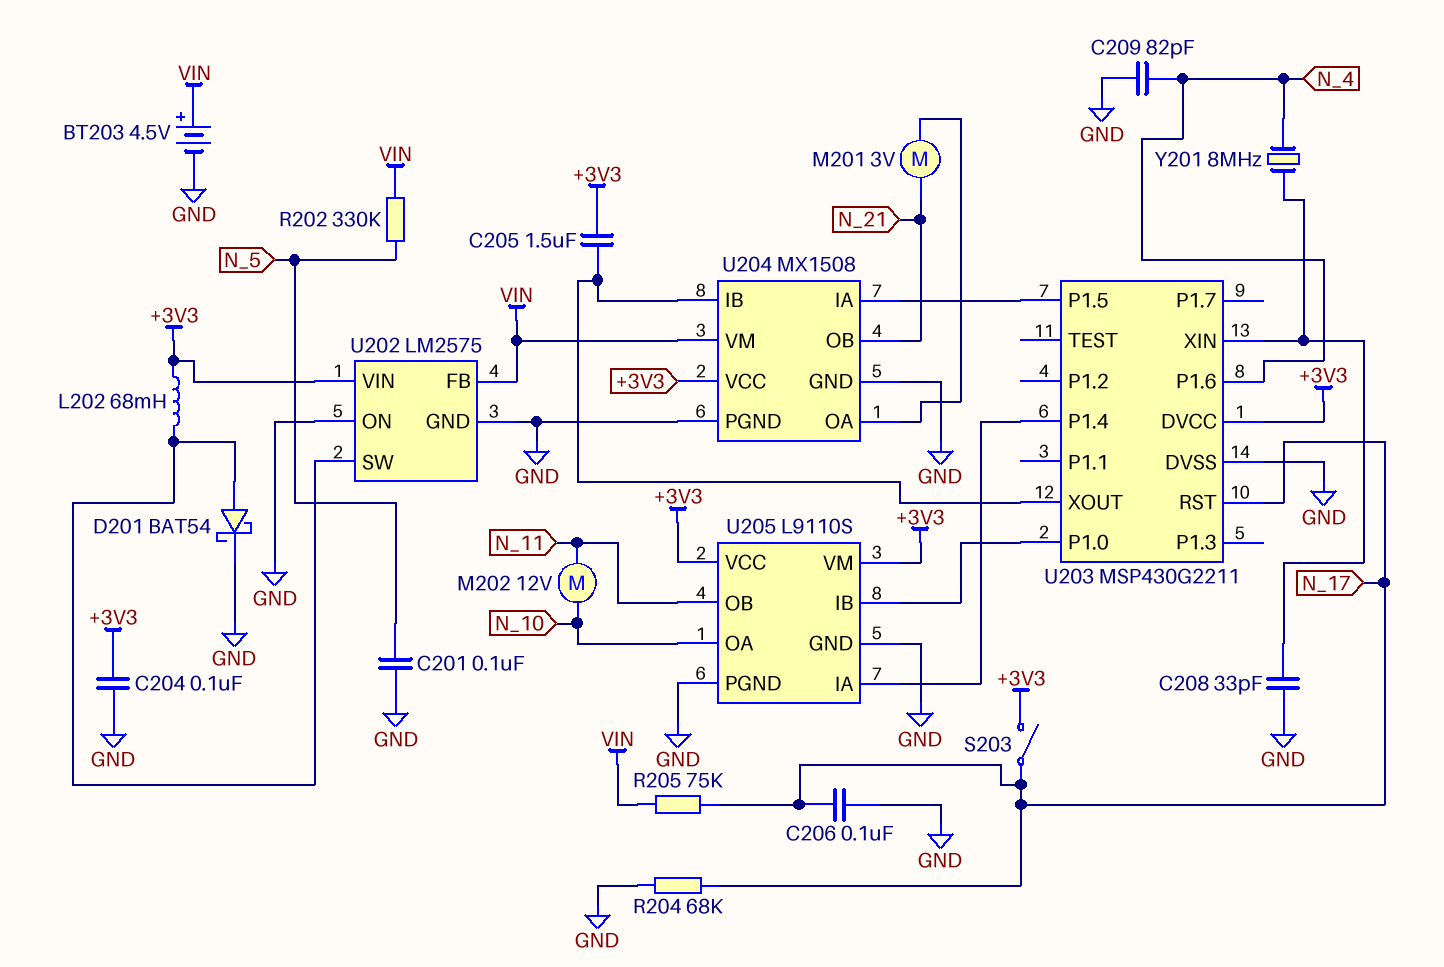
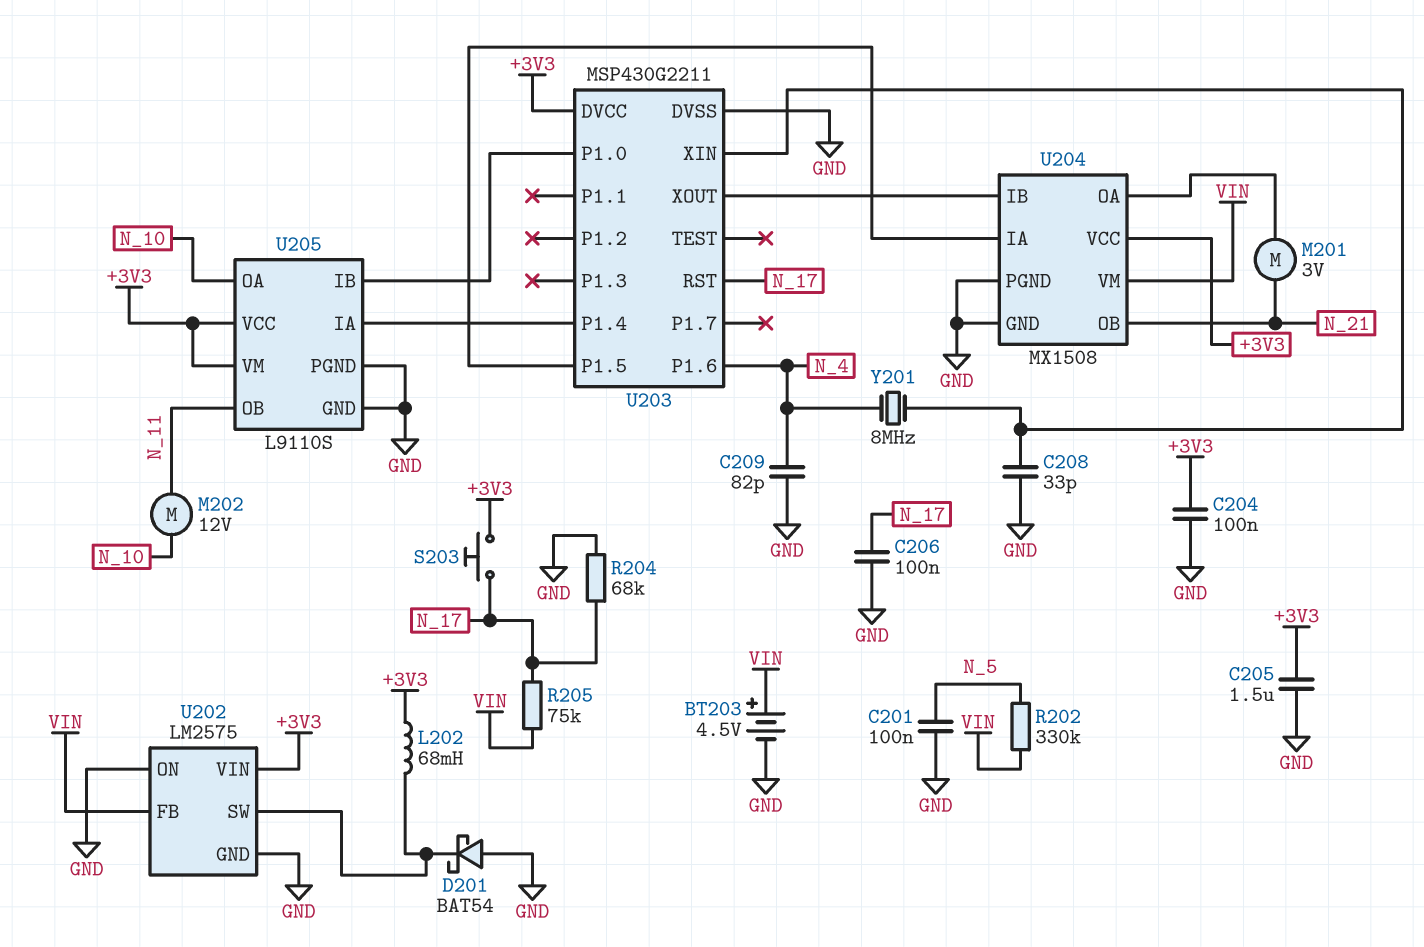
C205: 1.5uF (+3V3, U203/XOUT) -> 1.5uF (+3V3, GND)
D201: schottky BAT54 (A U202/SW, K GND) -> schottky BAT54 (A GND, K U202/SW)
S203: switch (+3V3, N_17) -> button (+3V3, N_17)

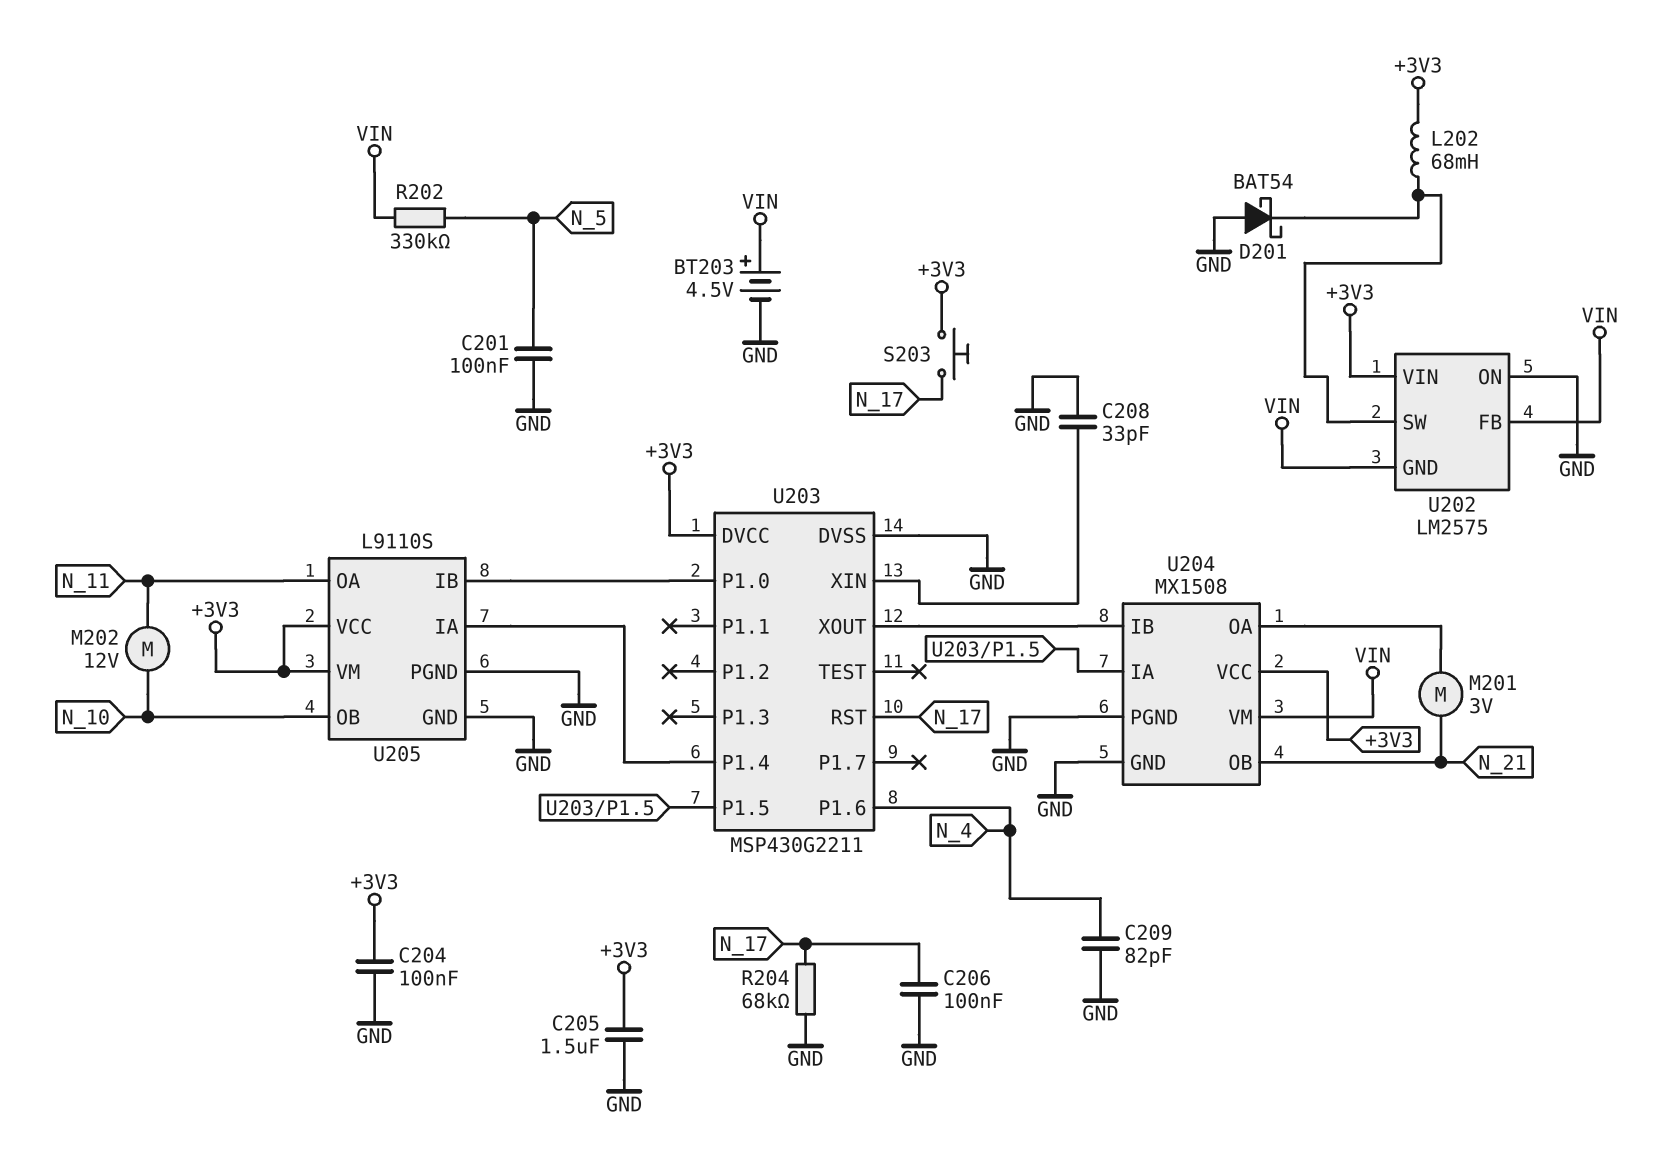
R205: 75k (N_17, VIN) -> none
U202 pin GND: GND -> VIN
U205 pin OA: N_10 -> N_11
U205 pin OB: N_11 -> N_10
Y201: 8MHz (N_4, U203/XIN) -> none

